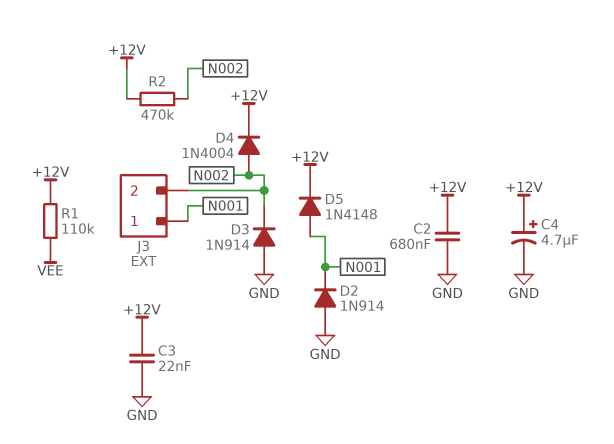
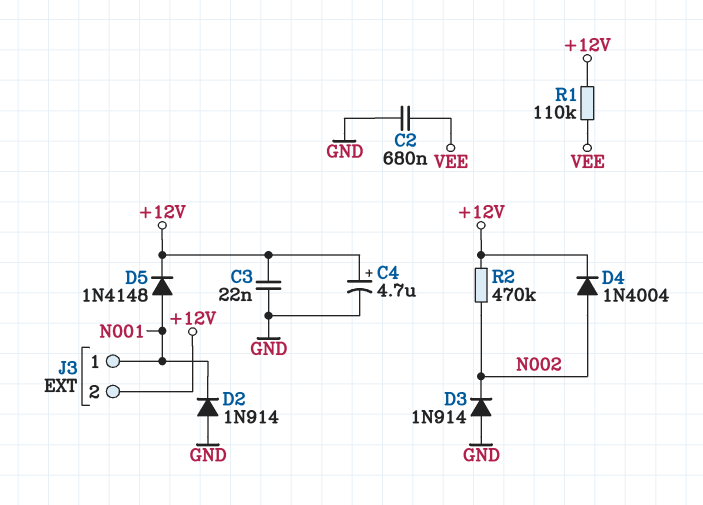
C2: 680nF (+12V, GND) -> 680nF (GND, VEE)
J3 pin 2: N002 -> +12V

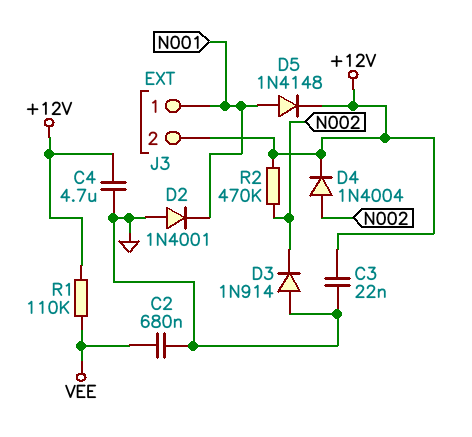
C4: 4.7uF (plus +12V, minus GND) -> 4.7uF (+12V, GND)
D2: diode 1N914 (A GND, K N001) -> diode 1N4001 (A GND, K N001)

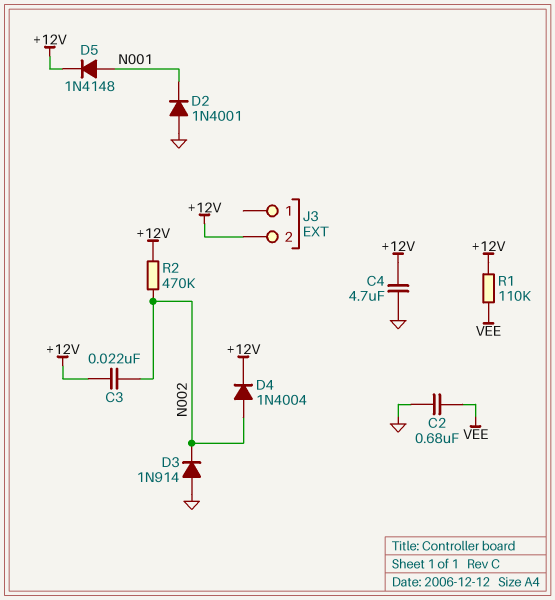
C3: 22nF (+12V, GND) -> 22nF (+12V, N002)
J3 pin 1: N001 -> none

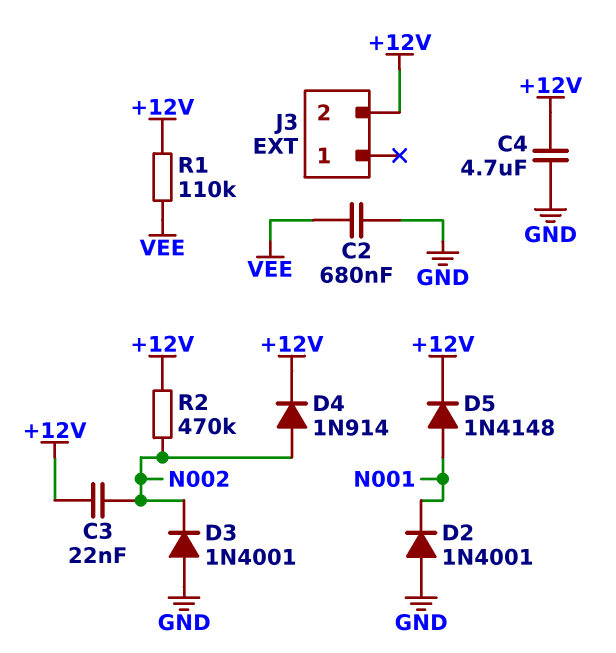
D3: diode 1N914 (A GND, K N002) -> diode 1N4001 (A GND, K N002)
D4: diode 1N4004 (A N002, K +12V) -> diode 1N914 (A N002, K +12V)

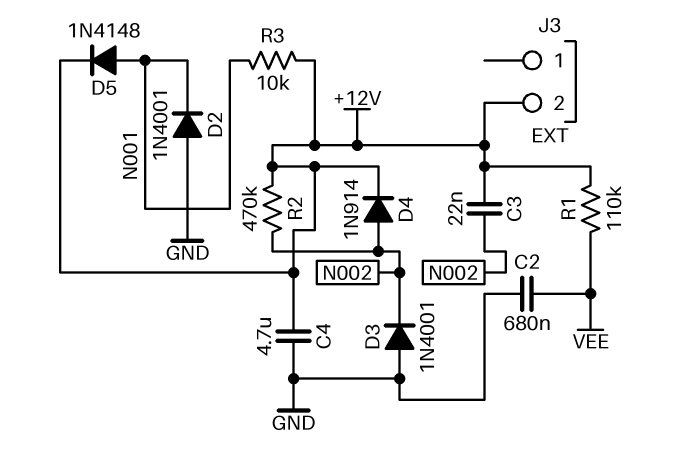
R3: none -> 10k (+12V, N001)

